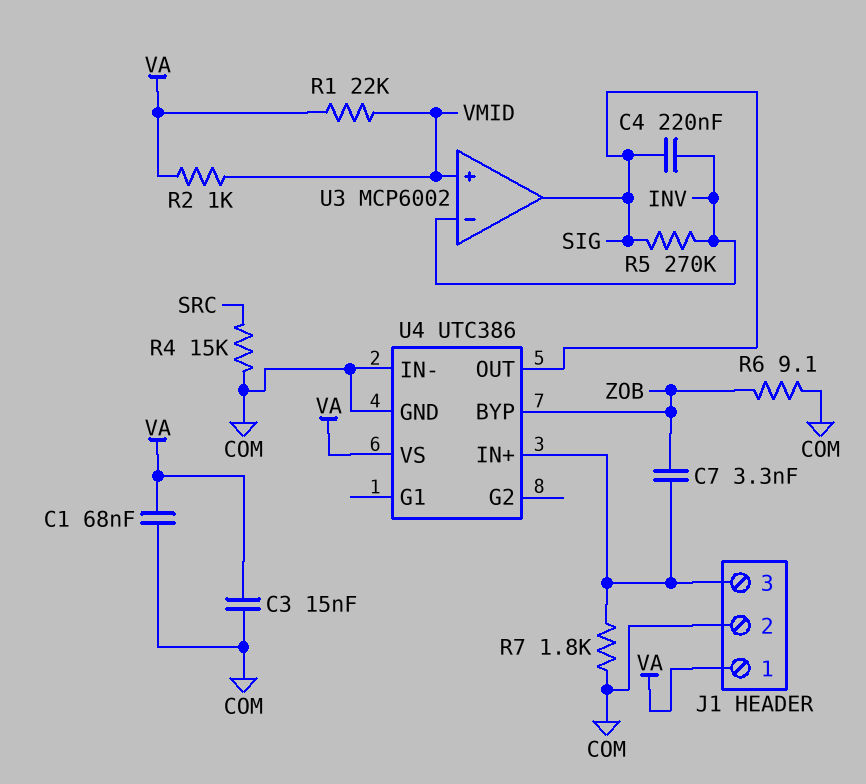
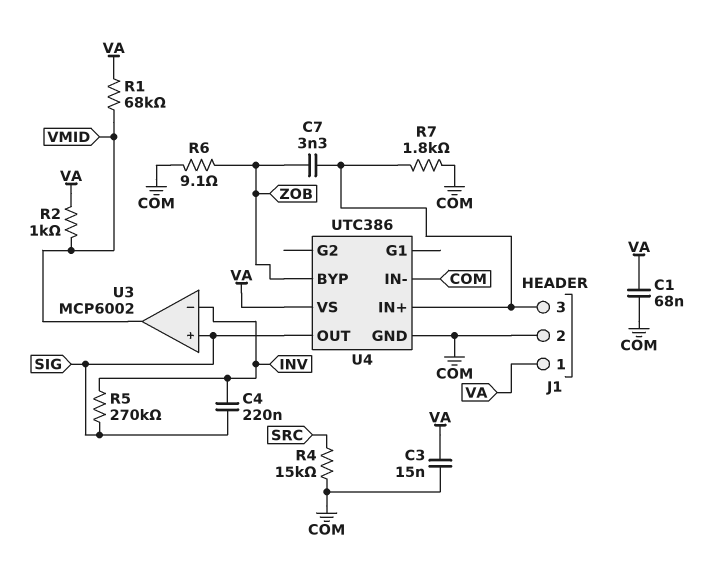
R1: 22k (VA, VMID) -> 68k (VA, VMID)
U3 pin in+: VMID -> SIG
U3 pin out: SIG -> VMID

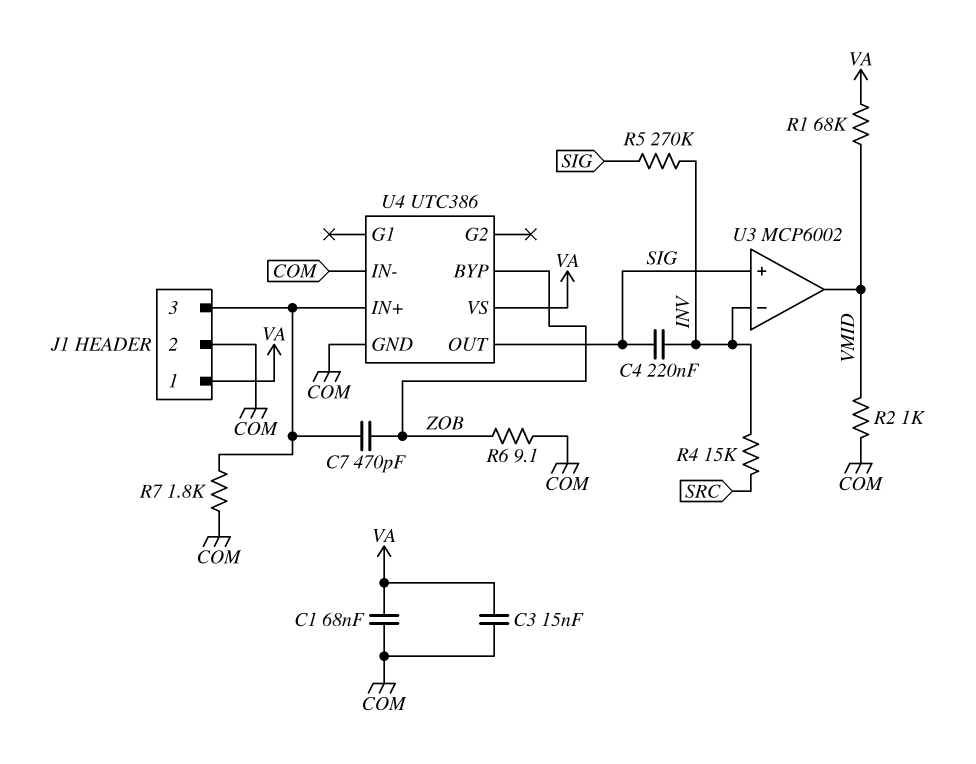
C7: 3.3nF (J1/3, ZOB) -> 470pF (J1/3, ZOB)
R2: 1k (VA, VMID) -> 1k (COM, VMID)
R4: 15k (COM, SRC) -> 15k (INV, SRC)

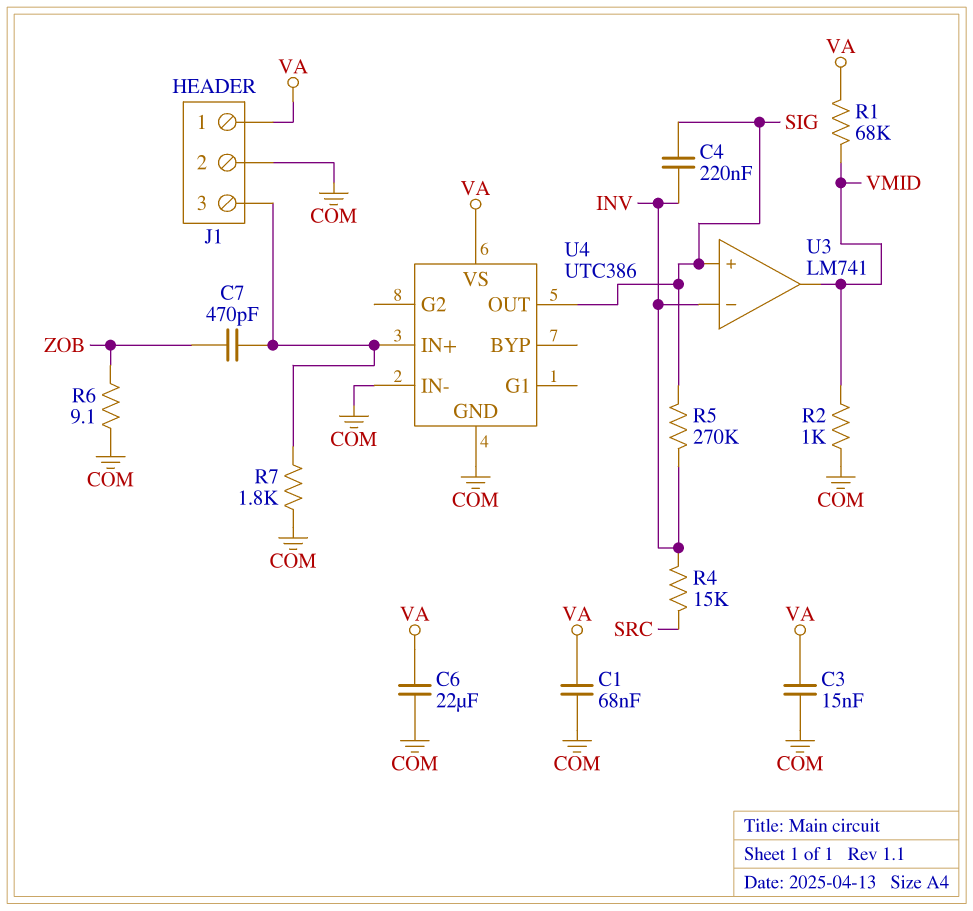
C6: none -> 22uF (COM, VA)
U3: MCP6002 -> LM741
U4 pin BYP: ZOB -> none

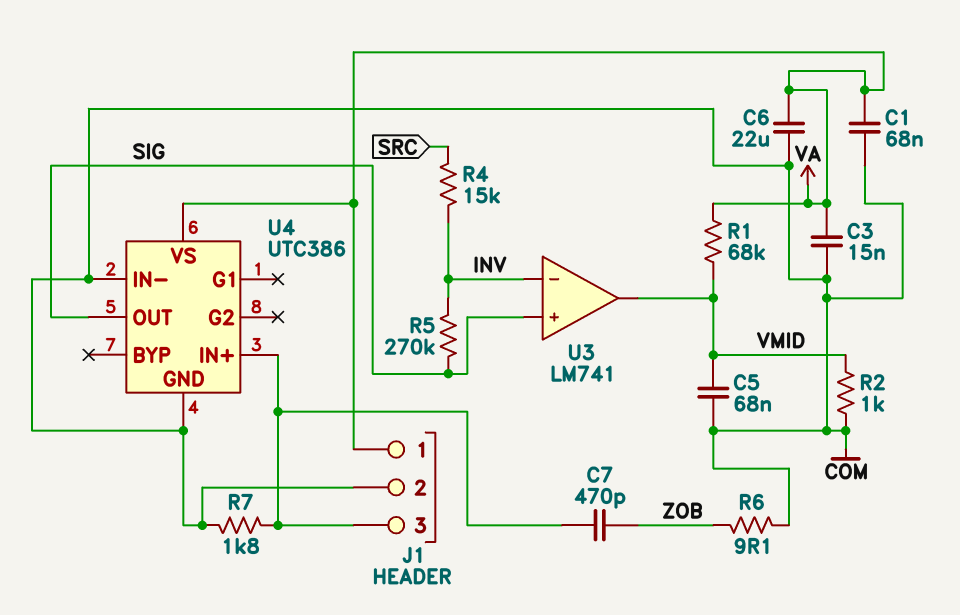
C4: 220nF (INV, SIG) -> none
C5: none -> 68nF (COM, VMID)

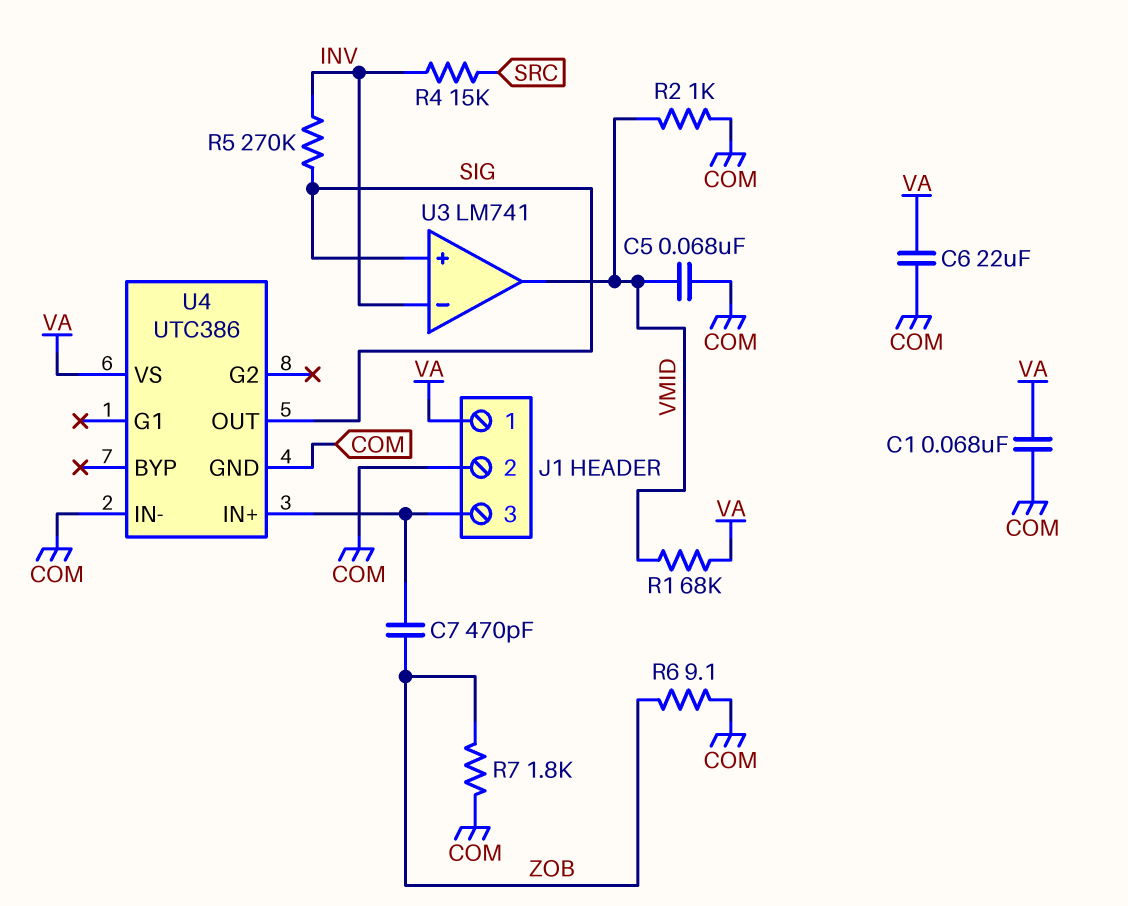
C3: 15nF (COM, VA) -> none
R7: 1.8k (COM, J1/3) -> 1.8k (COM, ZOB)

